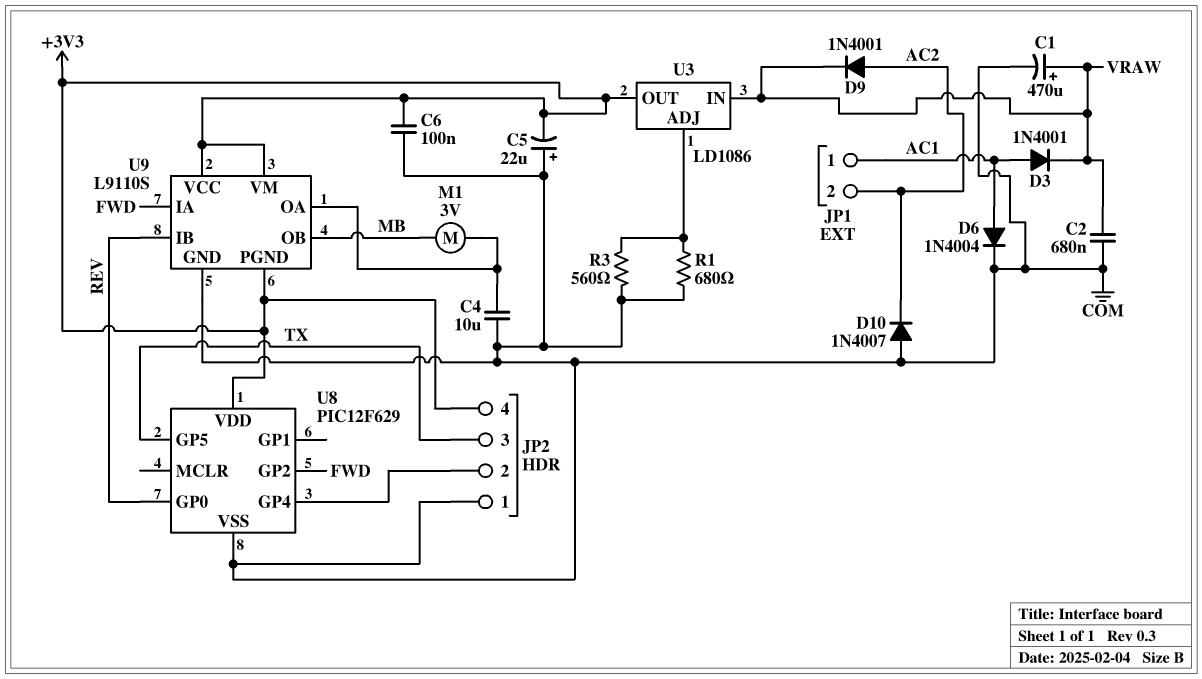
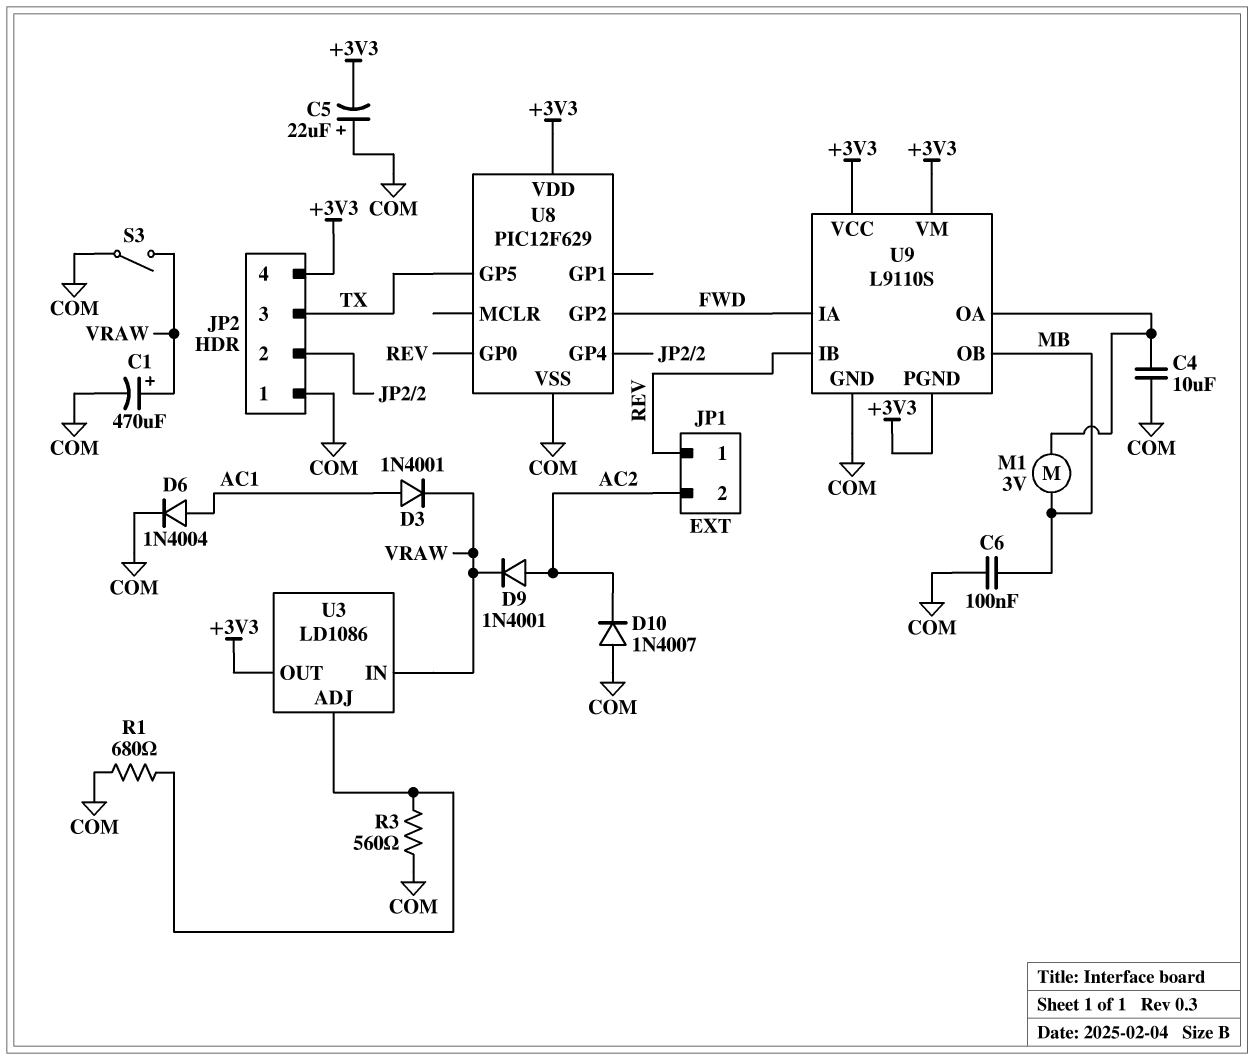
C2: 680nF (COM, VRAW) -> none
C6: 100nF (+3V3, COM) -> 100nF (COM, MB)
JP1 pin 1: AC1 -> REV
S3: none -> switch (COM, VRAW)

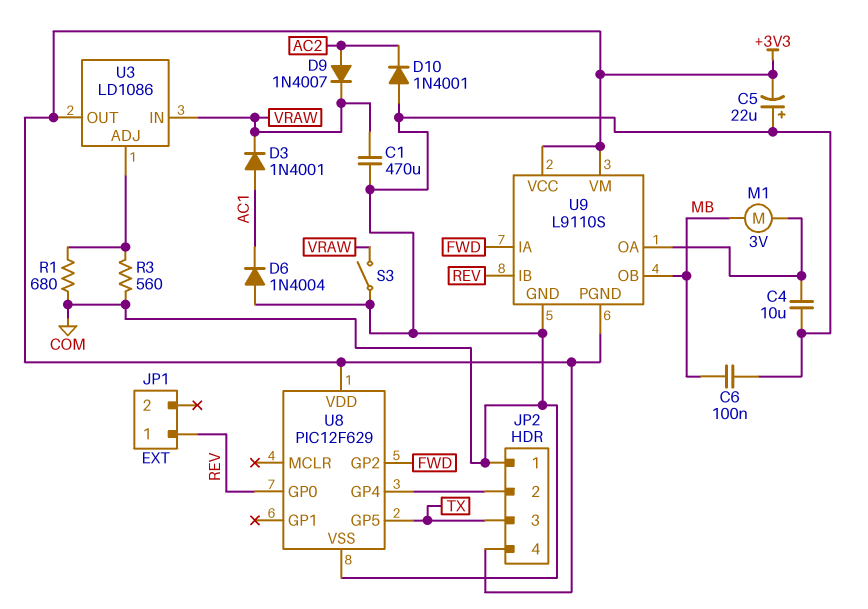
C1: 470uF (plus VRAW, minus COM) -> 470uF (COM, VRAW)
D6: diode 1N4004 (A AC1, K COM) -> diode 1N4004 (A COM, K AC1)
D9: diode 1N4001 (A AC2, K VRAW) -> diode 1N4007 (A AC2, K VRAW)
D10: diode 1N4007 (A COM, K AC2) -> diode 1N4001 (A COM, K AC2)
JP1 pin 2: AC2 -> none

